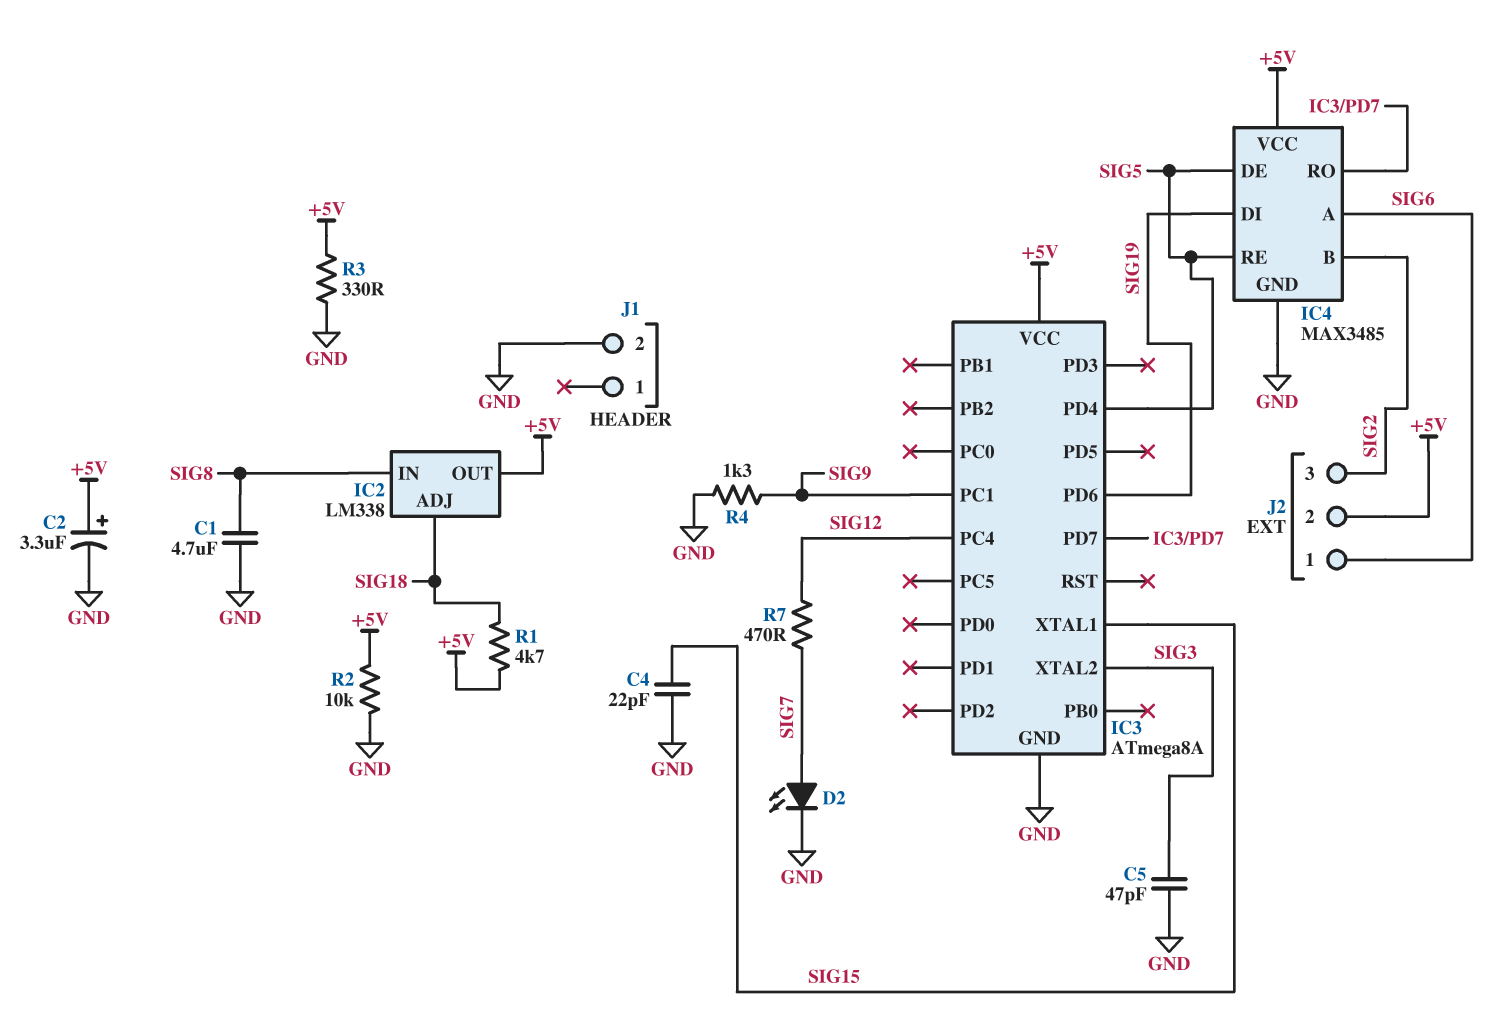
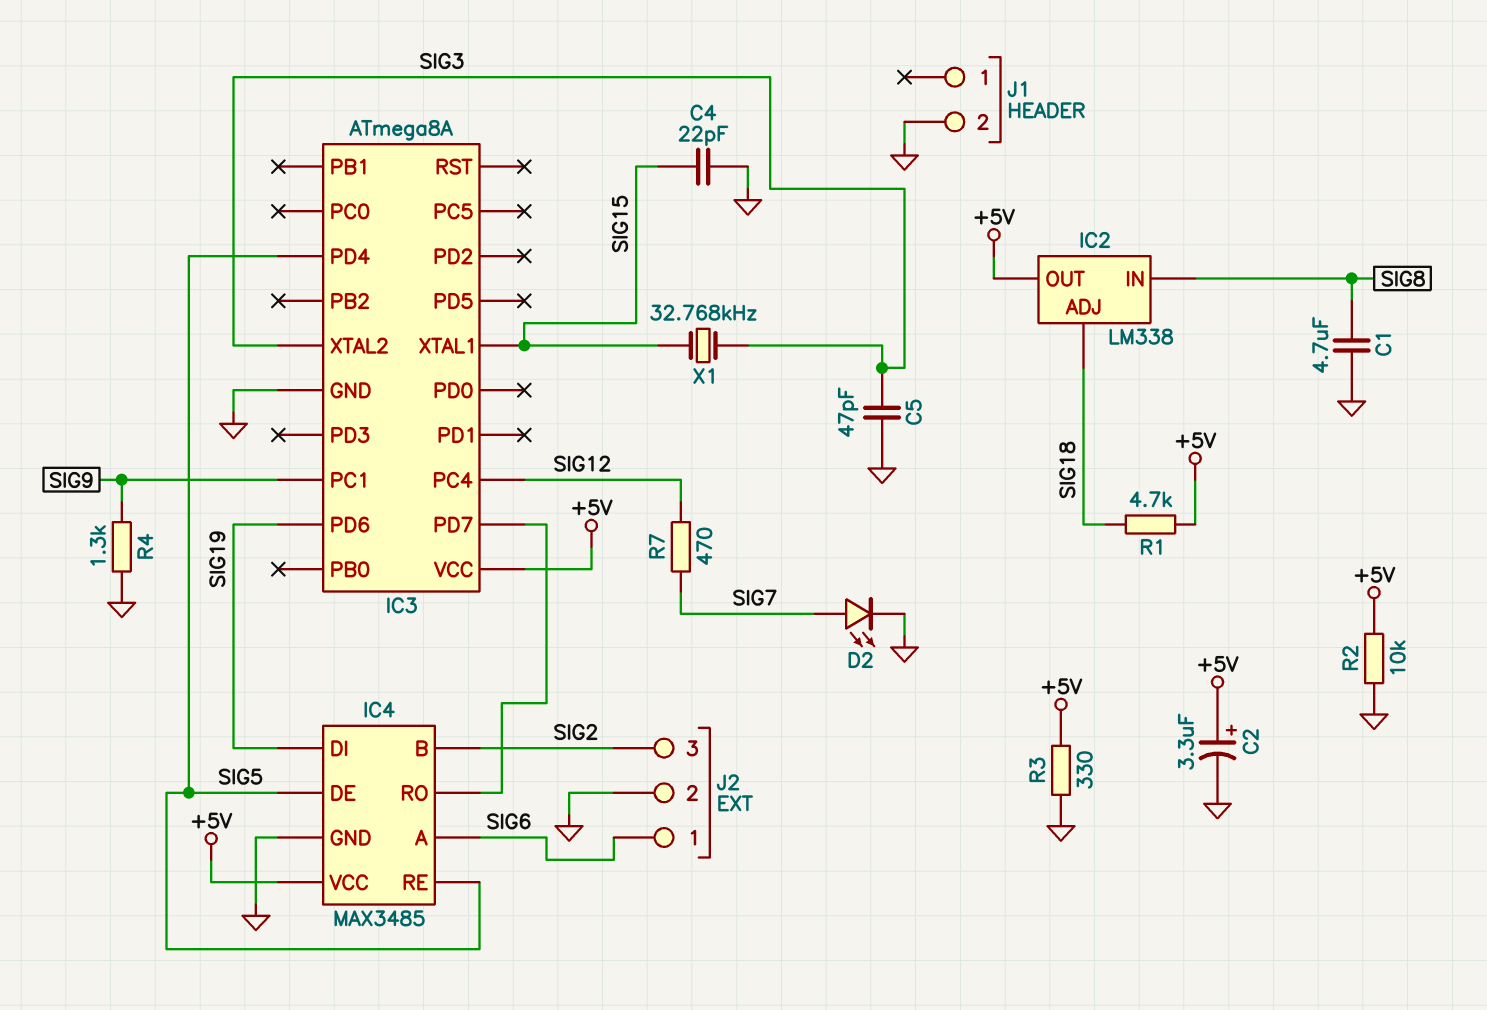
J2 pin 2: +5V -> GND
X1: none -> 32.768kHz (SIG3, SIG15)

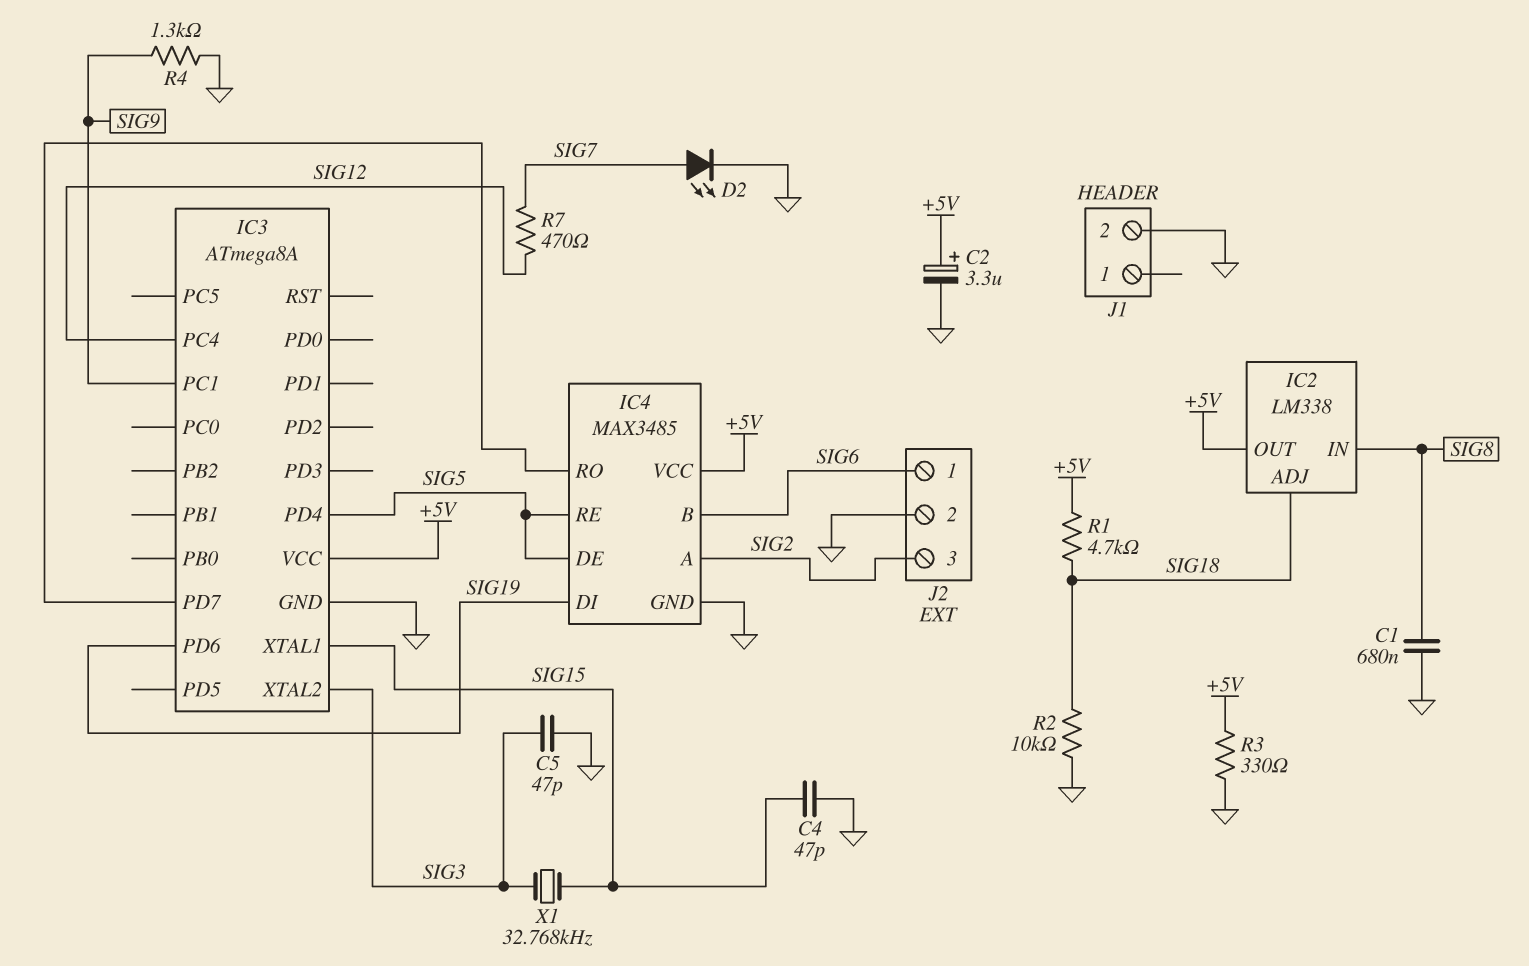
C1: 4.7uF (GND, SIG8) -> 680nF (GND, SIG8)
C4: 22pF (GND, SIG15) -> 47pF (GND, SIG15)
IC4 pin A: SIG6 -> SIG2
IC4 pin B: SIG2 -> SIG6
R2: 10k (+5V, GND) -> 10k (GND, SIG18)

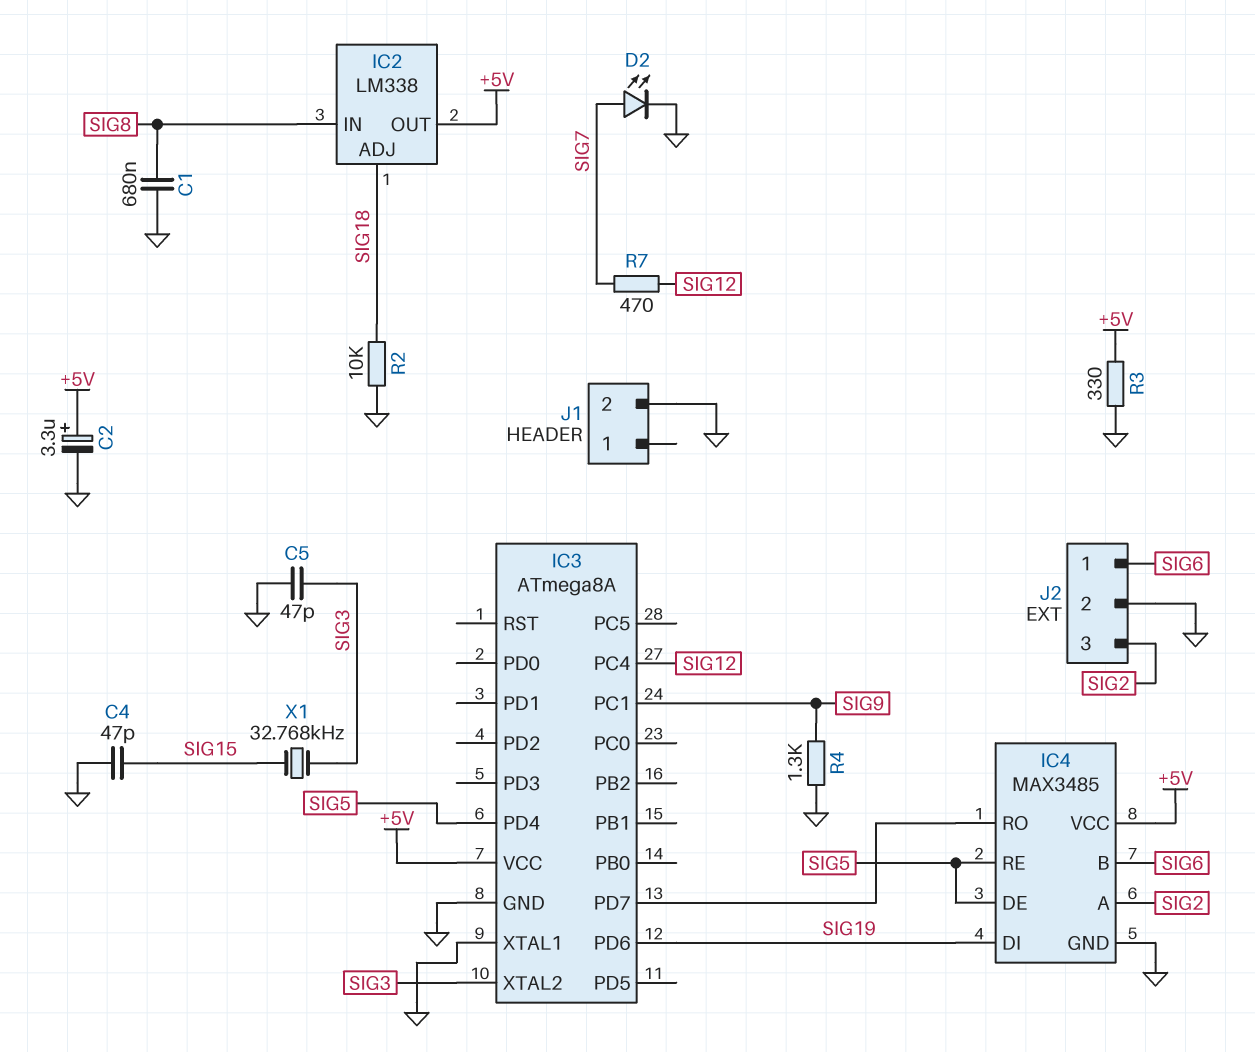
IC3 pin XTAL1: SIG15 -> GND
R1: 4.7k (+5V, SIG18) -> none

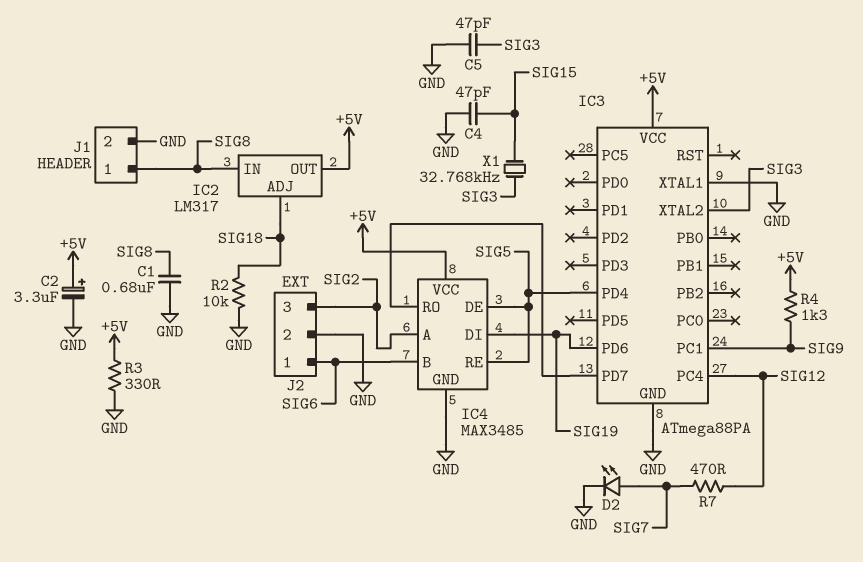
IC2: LM338 -> LM317
IC3: ATmega8A -> ATmega88PA
J1 pin 1: none -> SIG8
R4: 1.3k (GND, SIG9) -> 1.3k (+5V, SIG9)

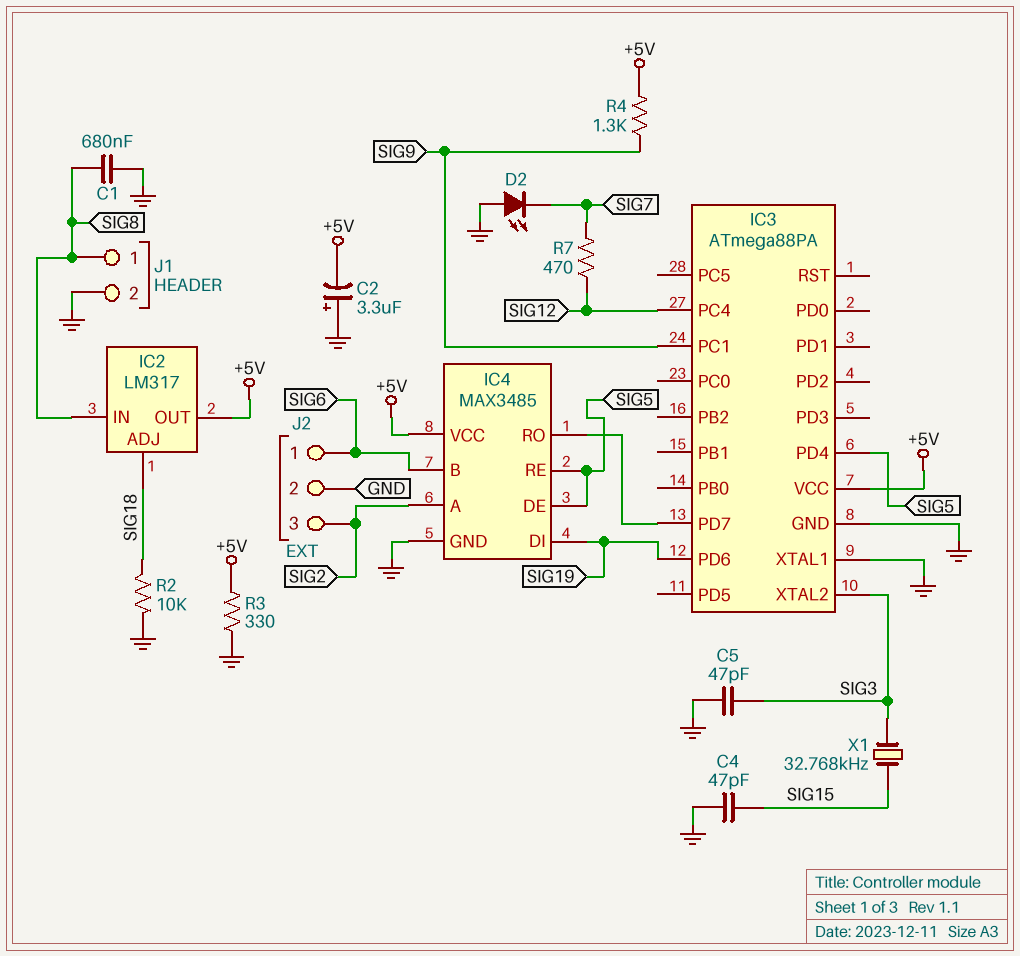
C2: 3.3uF (plus +5V, minus GND) -> 3.3uF (plus GND, minus +5V)
D2: LED (A SIG7, K GND) -> LED (A GND, K SIG7)

